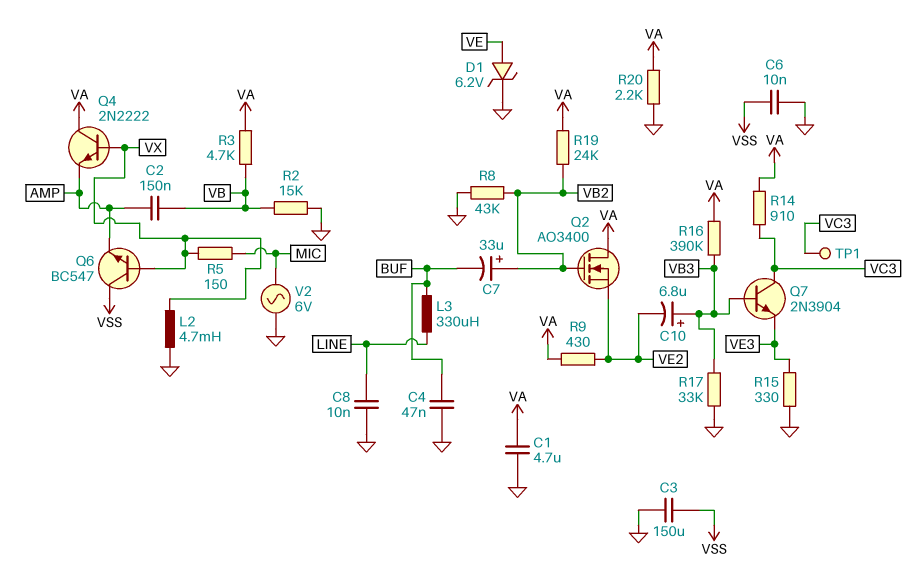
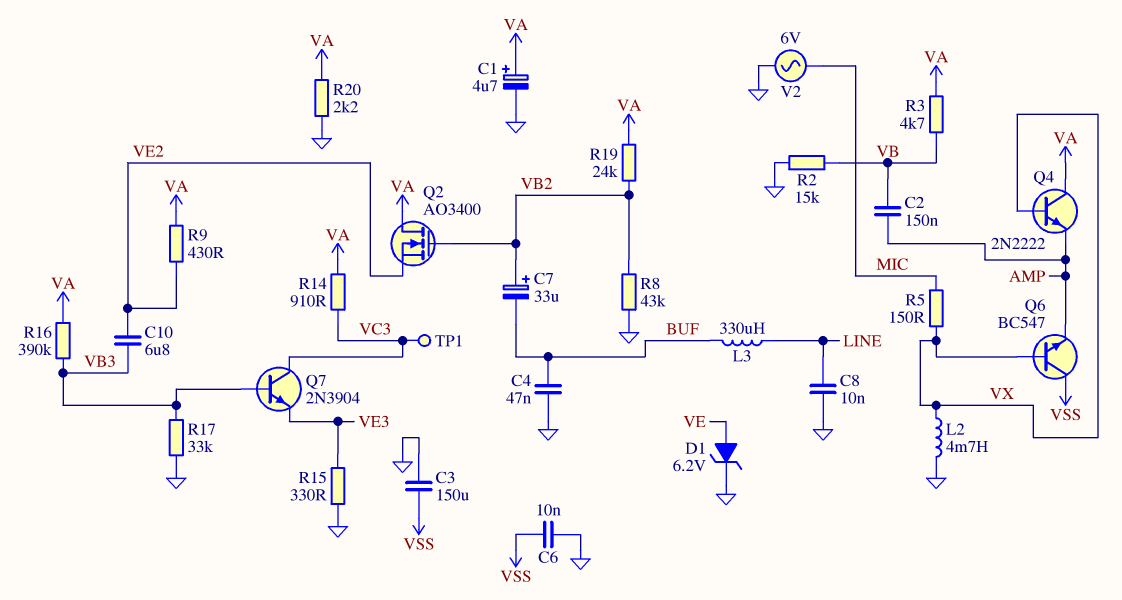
C1: 4.7uF (GND, VA) -> 4.7uF (plus VA, minus GND)
C10: 6.8uF (plus VB3, minus VE2) -> 6.8uF (VB3, VE2)

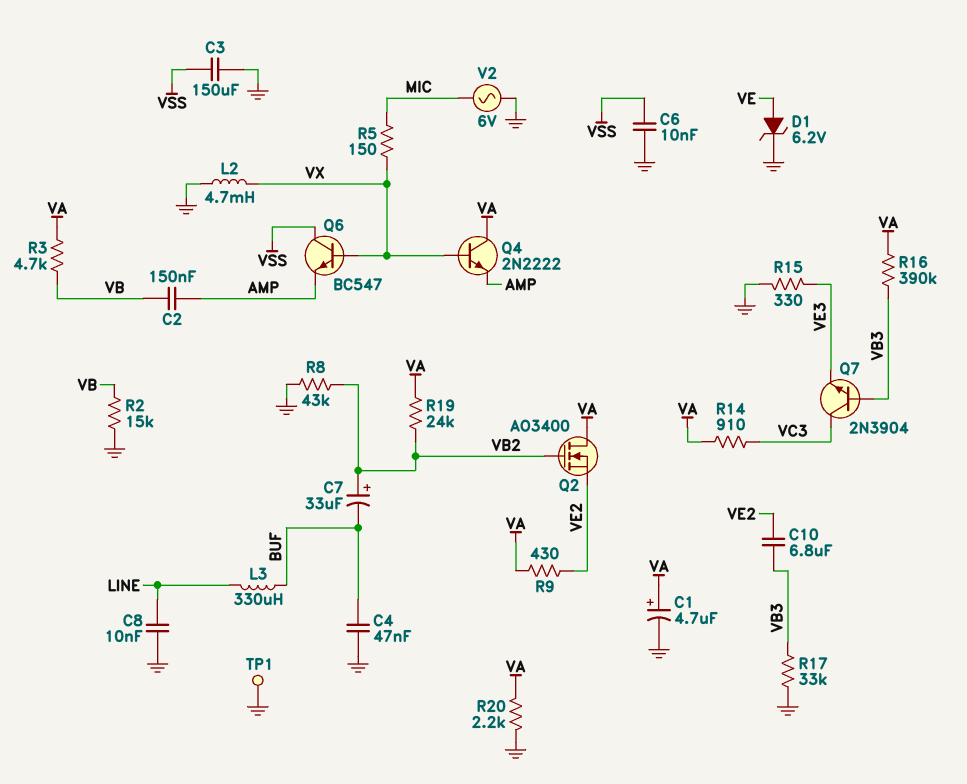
TP1: test point (VC3) -> test point (GND)

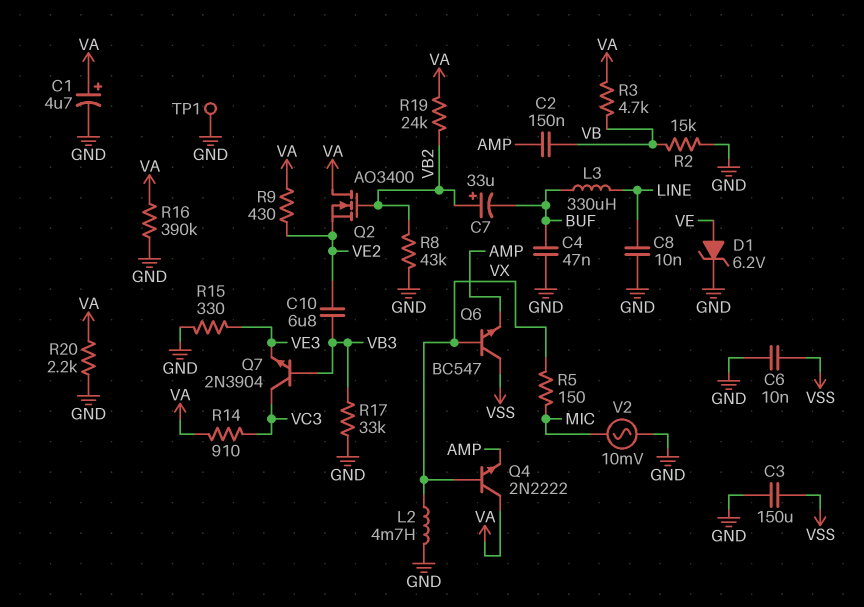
R16: 390k (VA, VB3) -> 390k (GND, VA)
V2: AC 6V (GND, MIC) -> AC 10mV (GND, MIC)

